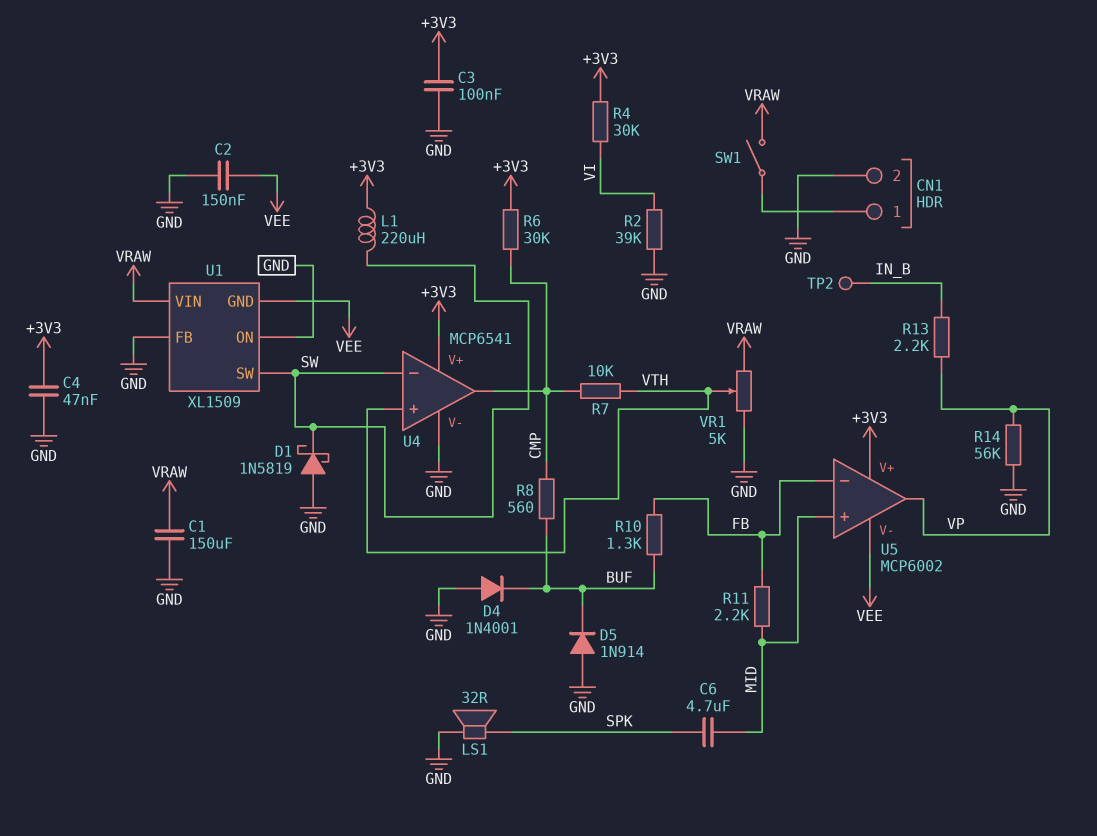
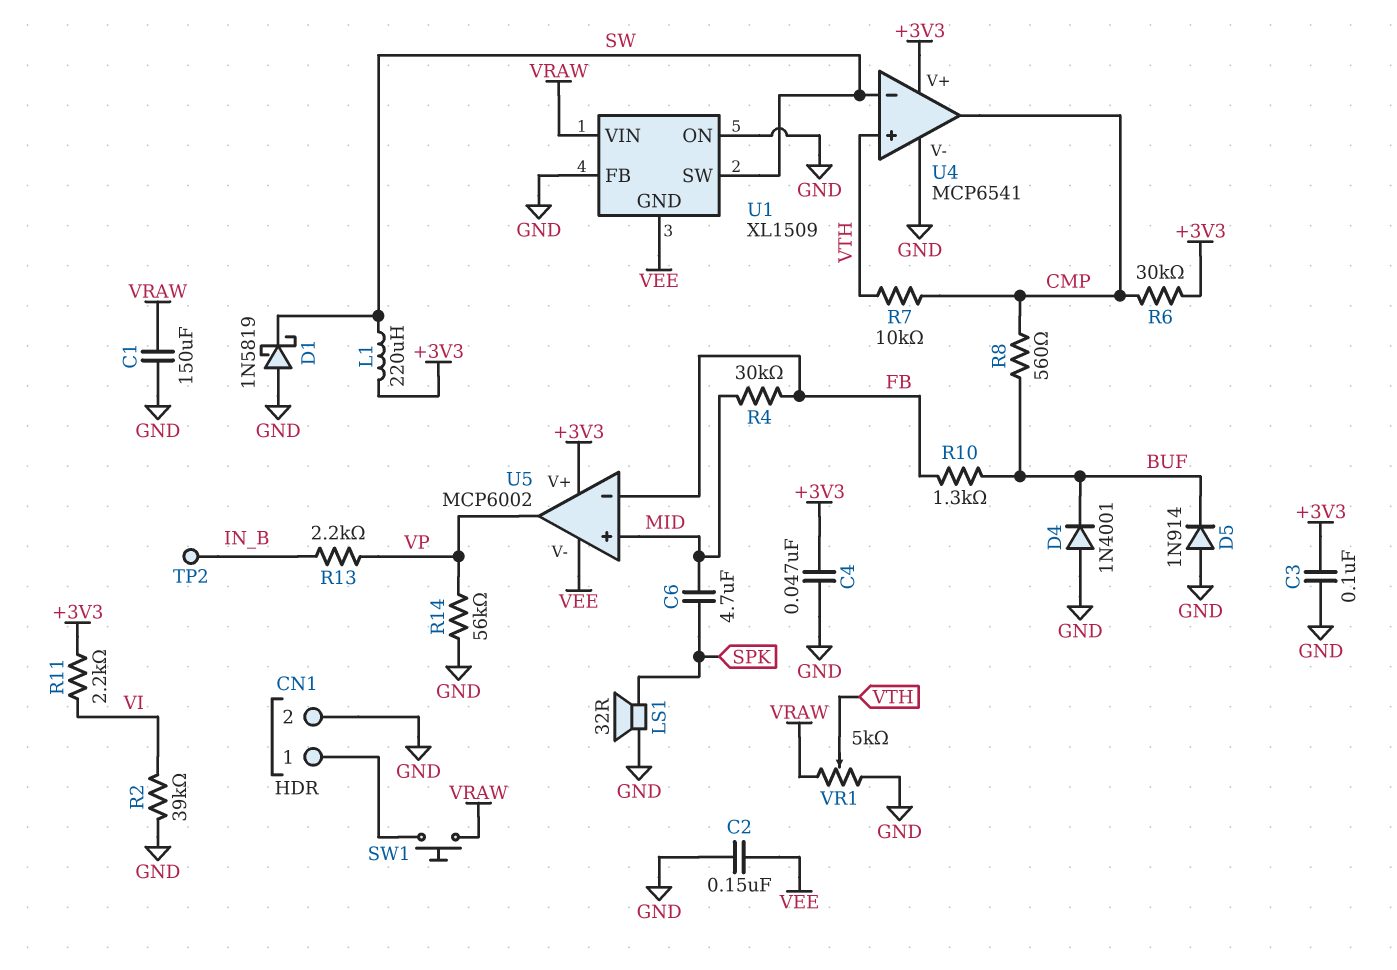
R4: 30k (+3V3, VI) -> 30k (FB, MID)
R11: 2.2k (FB, MID) -> 2.2k (+3V3, VI)
SW1: switch (CN1/1, VRAW) -> button (CN1/1, VRAW)

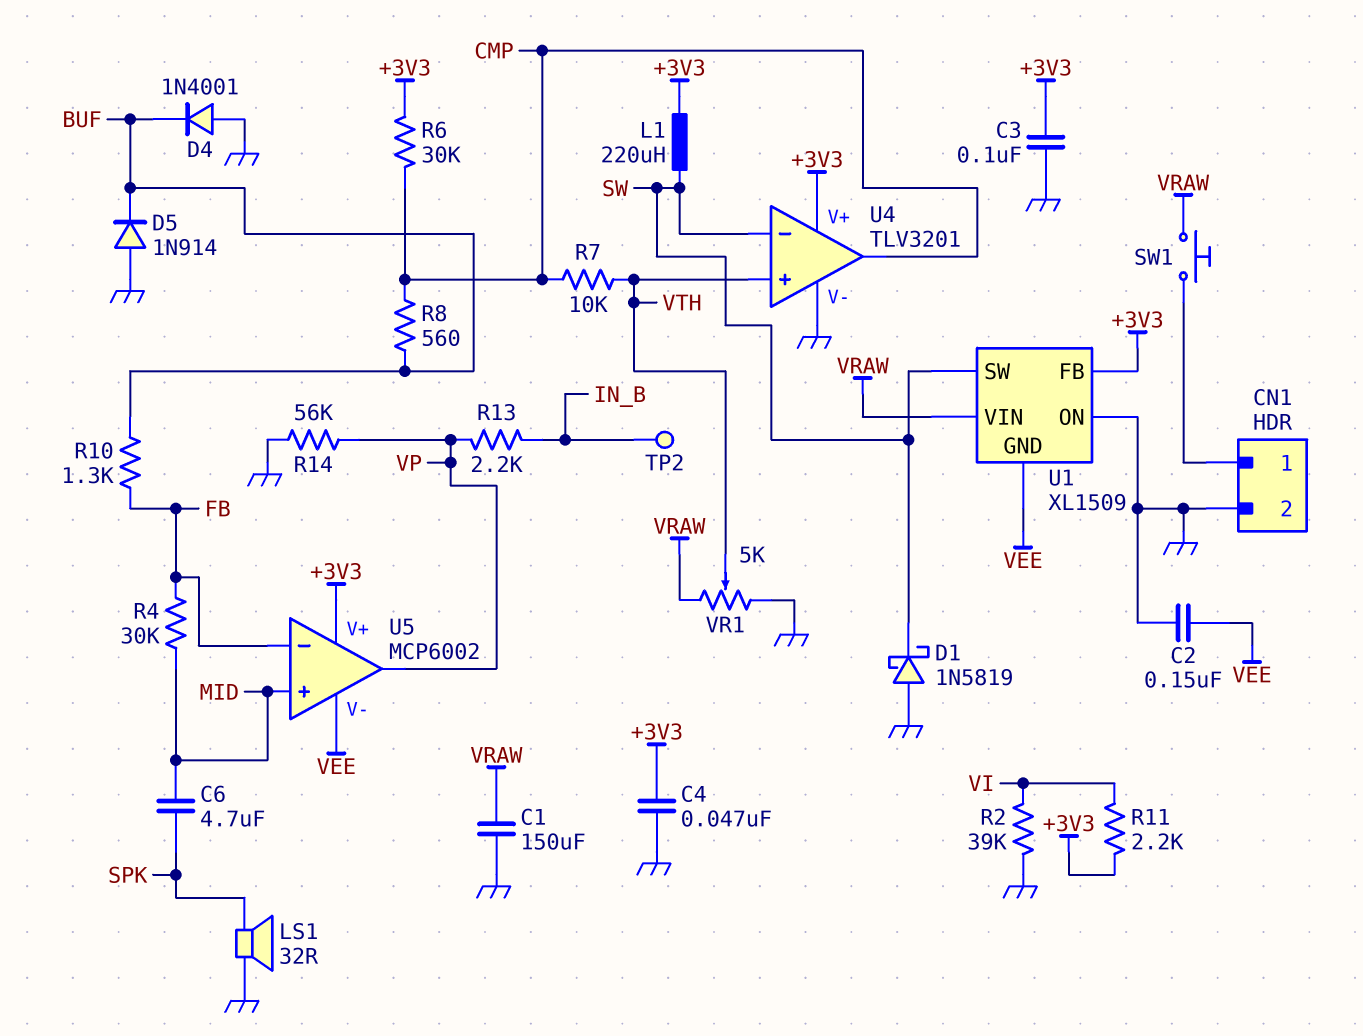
U1 pin FB: GND -> +3V3
U4: MCP6541 -> TLV3201

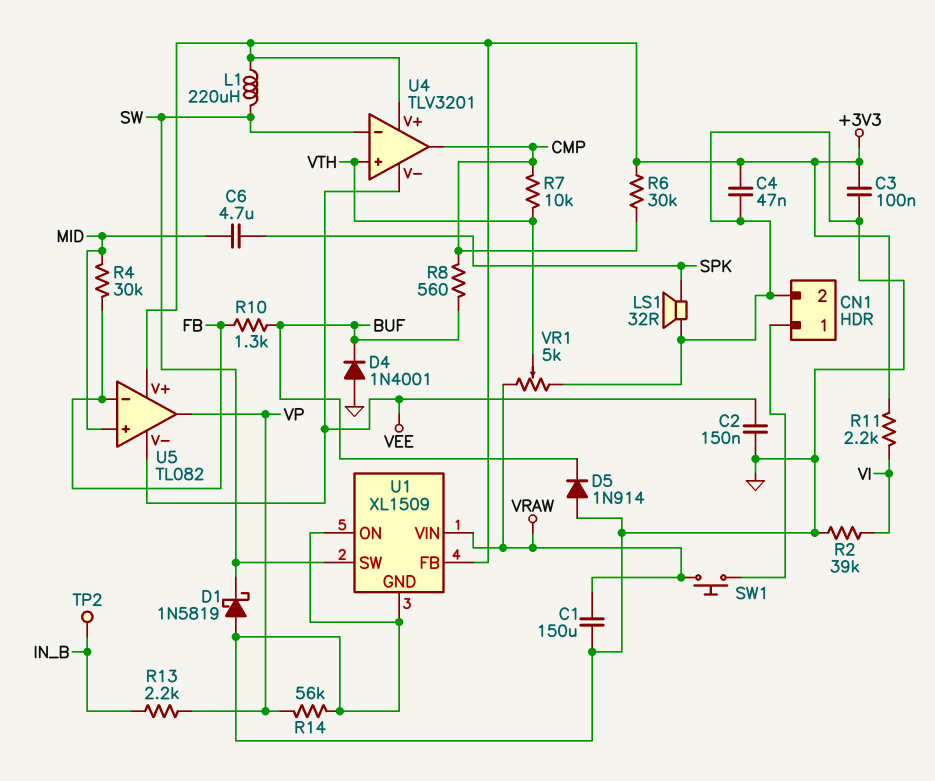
U1 pin GND: VEE -> GND
U4 pin V-: GND -> VEE
U5: MCP6002 -> TL082

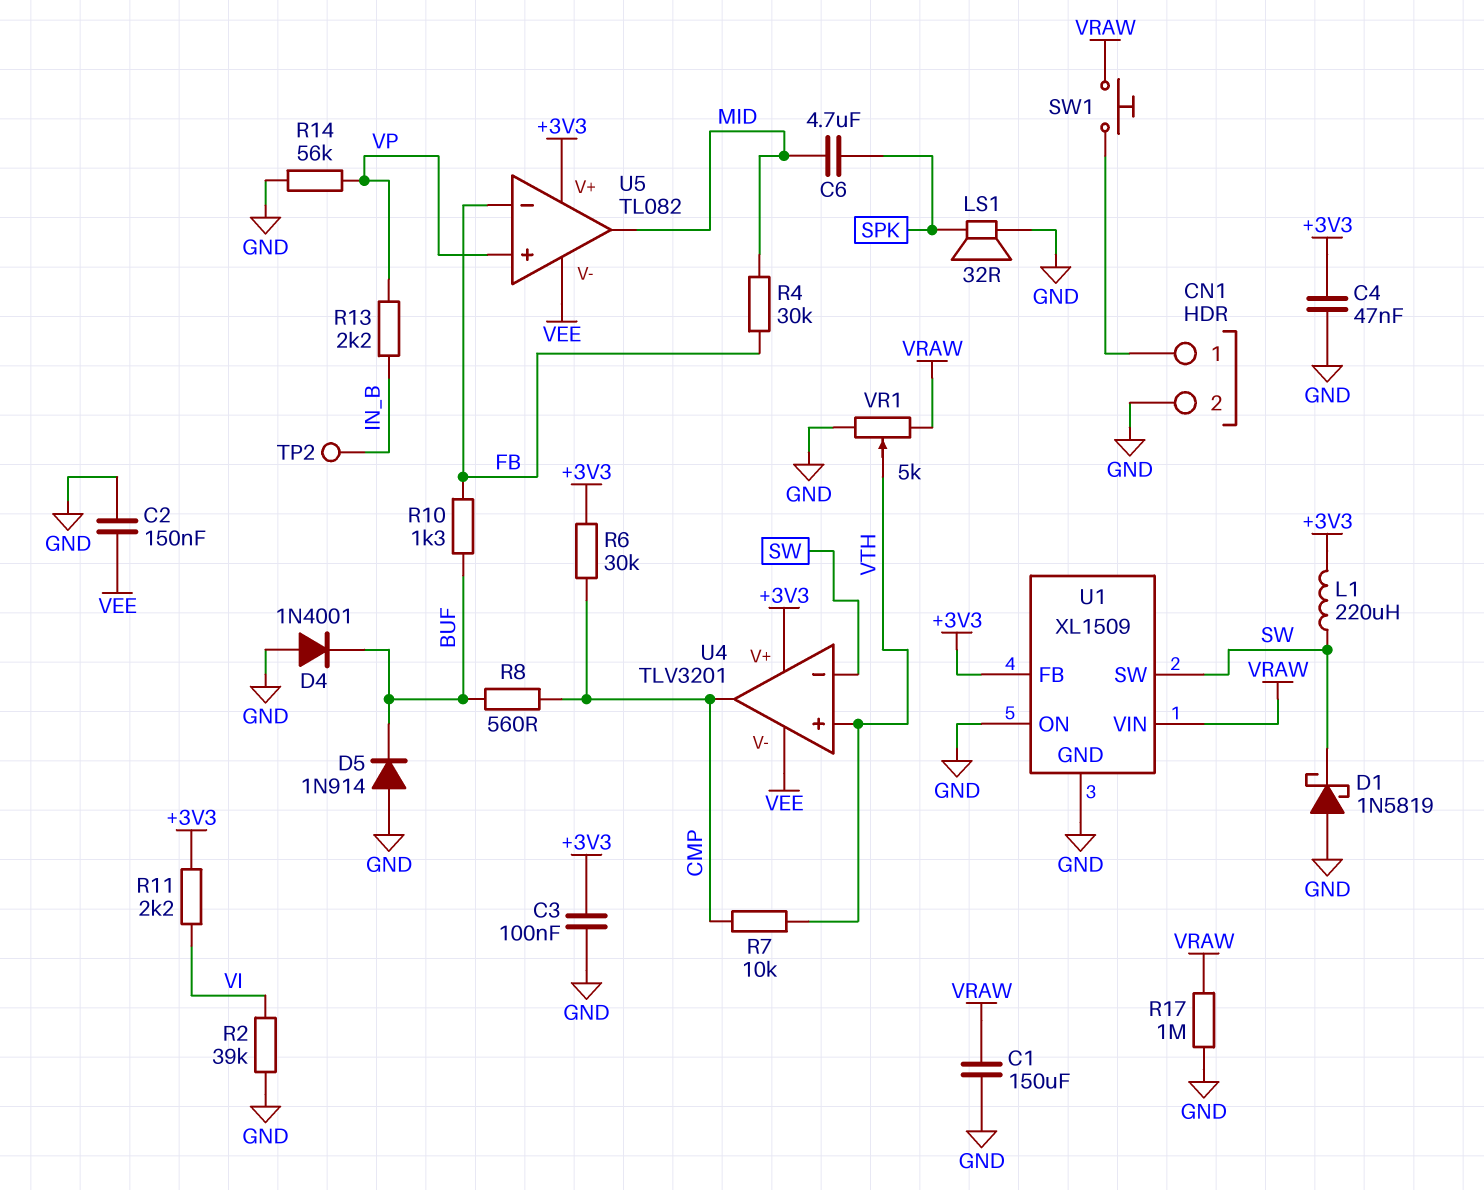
R17: none -> 1M (GND, VRAW)
U5 pin in+: MID -> VP
U5 pin out: VP -> MID

